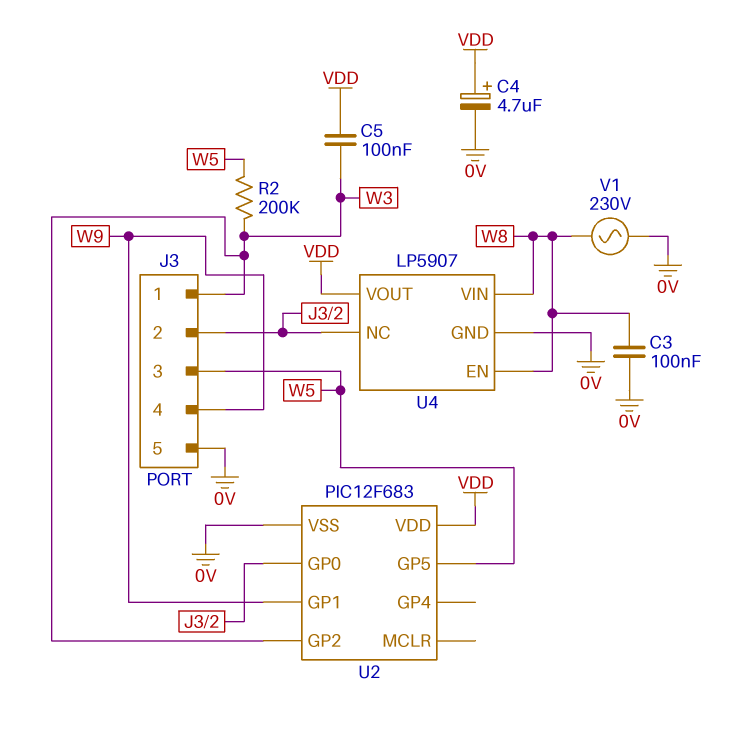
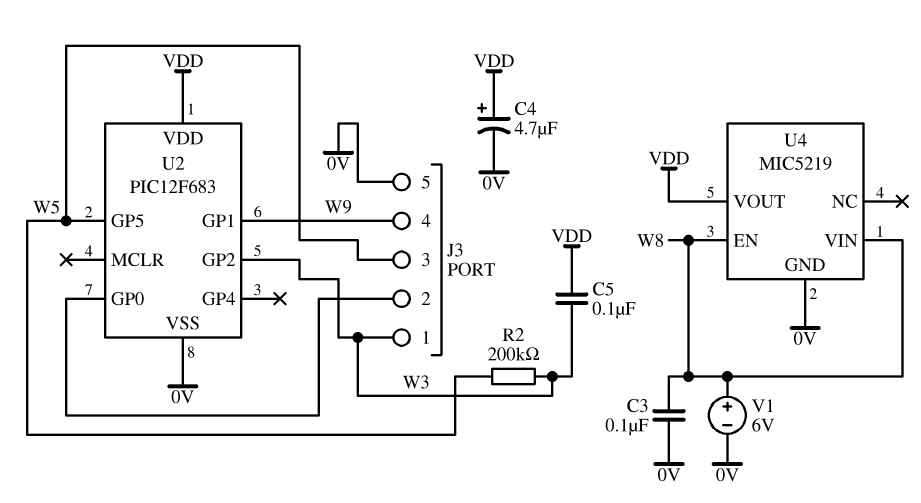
U4: LP5907 -> MIC5219
U4 pin NC: J3/2 -> none
V1: AC 230V (0V, W8) -> 6V (plus W8, minus 0V)

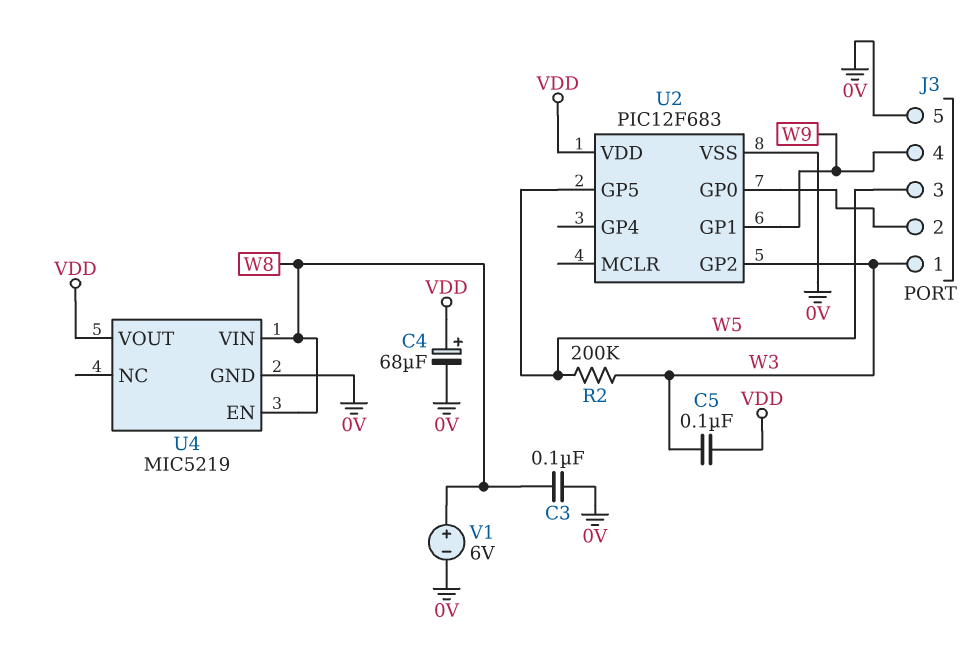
C4: 4.7uF (plus VDD, minus 0V) -> 68uF (plus VDD, minus 0V)

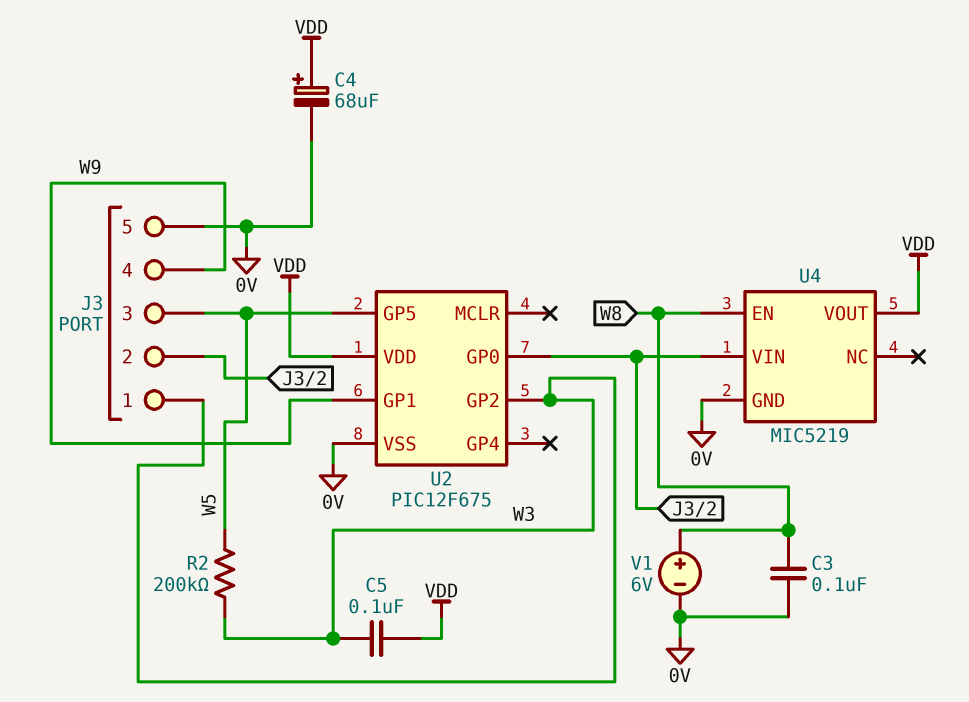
U2: PIC12F683 -> PIC12F675
U4 pin VIN: W8 -> J3/2

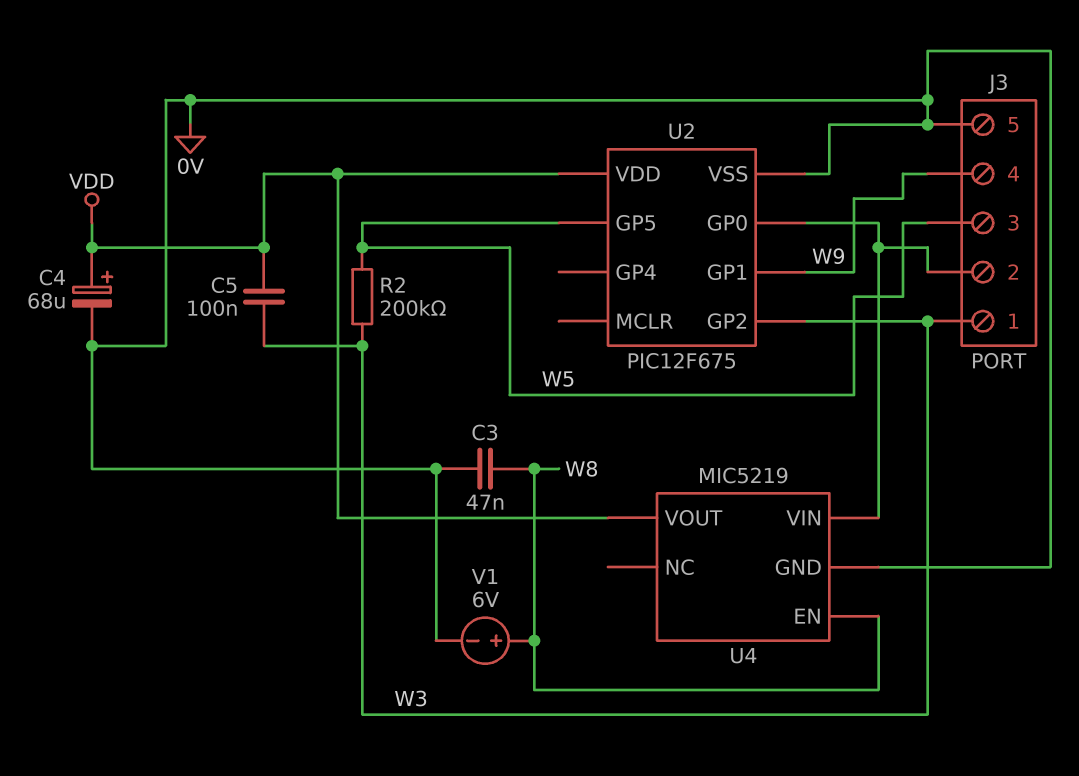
C3: 100nF (0V, W8) -> 47nF (0V, W8)

